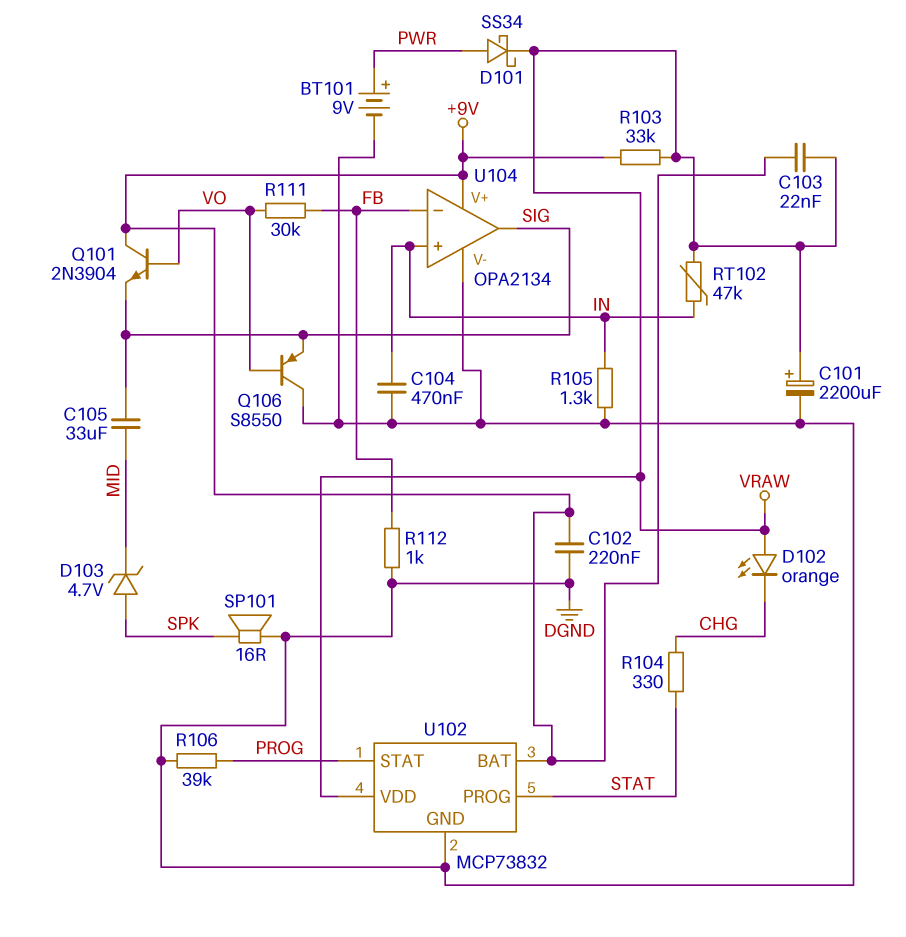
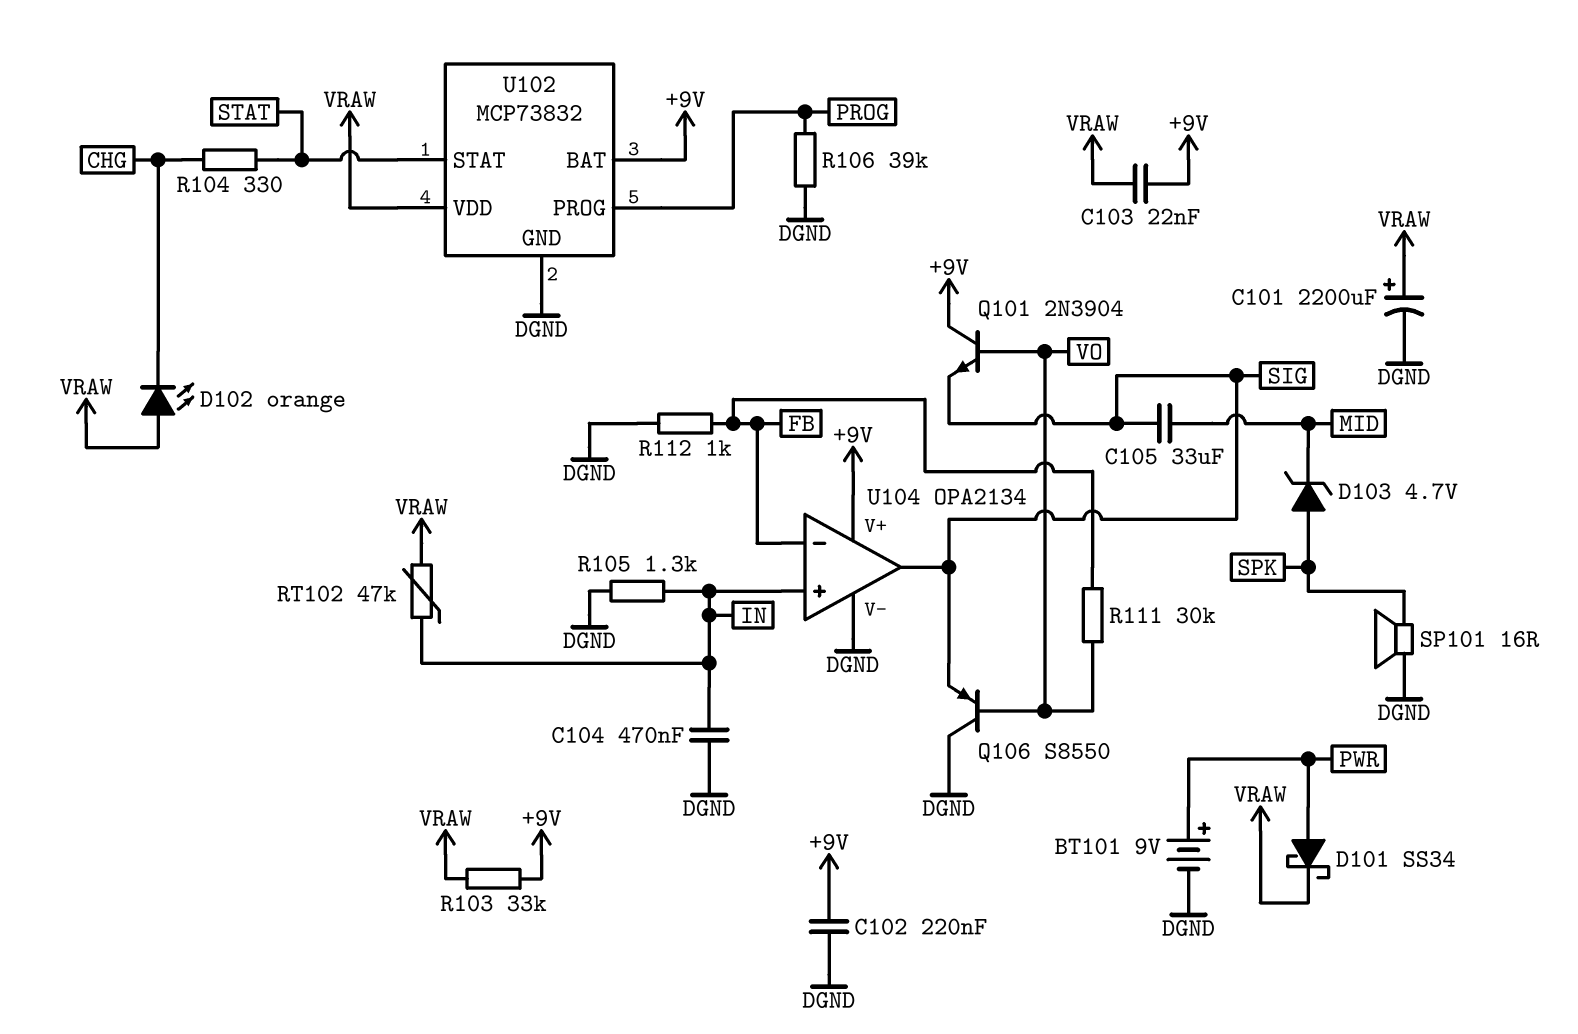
U102 pin PROG: STAT -> PROG
U102 pin STAT: PROG -> STAT

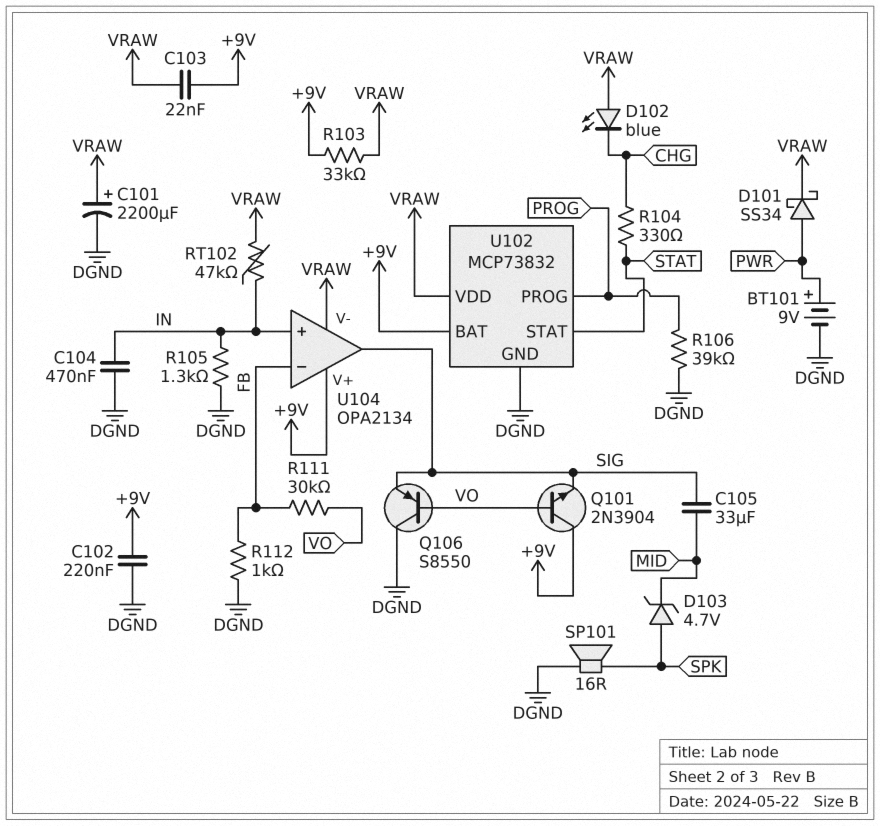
D102: LED orange (A VRAW, K CHG) -> LED blue (A VRAW, K CHG)
U104 pin V-: DGND -> VRAW

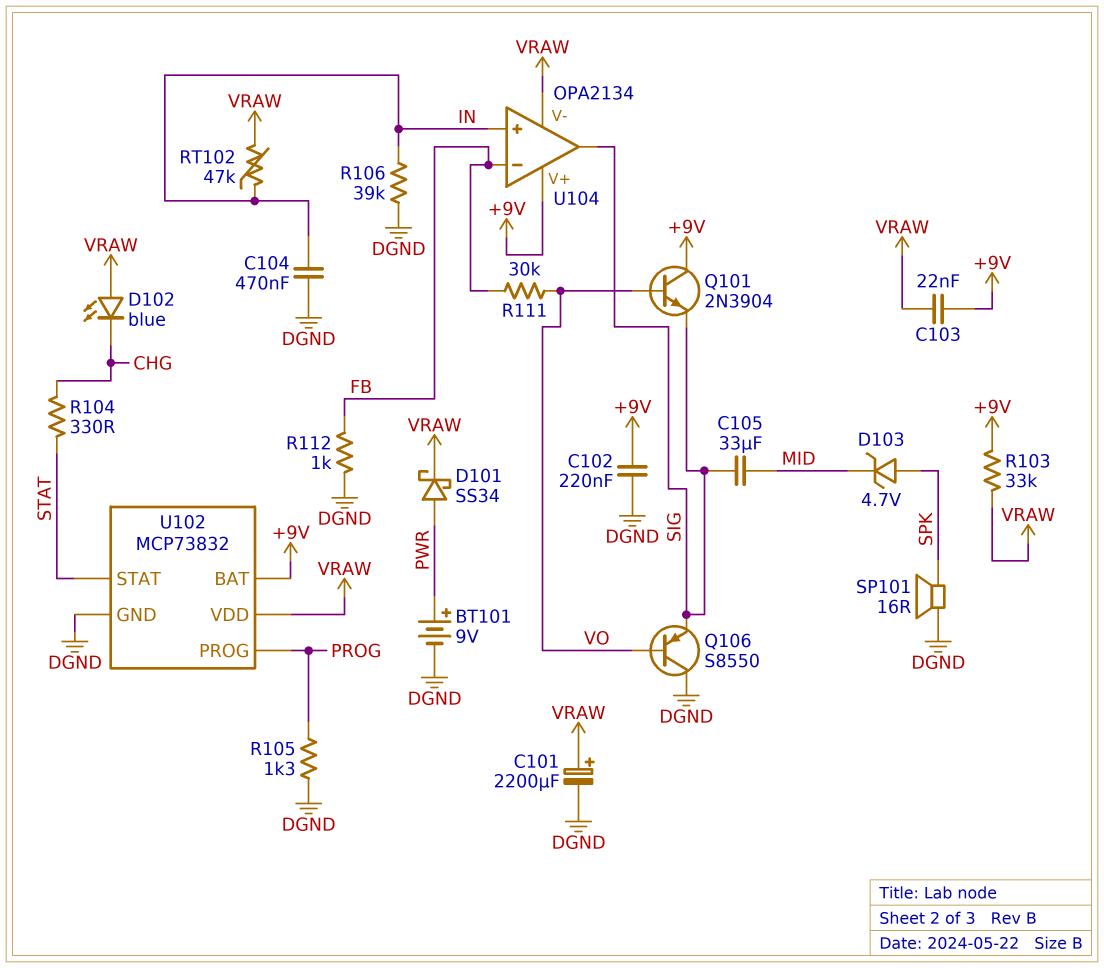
R105: 1.3k (DGND, IN) -> 1.3k (DGND, PROG)
R106: 39k (DGND, PROG) -> 39k (DGND, IN)

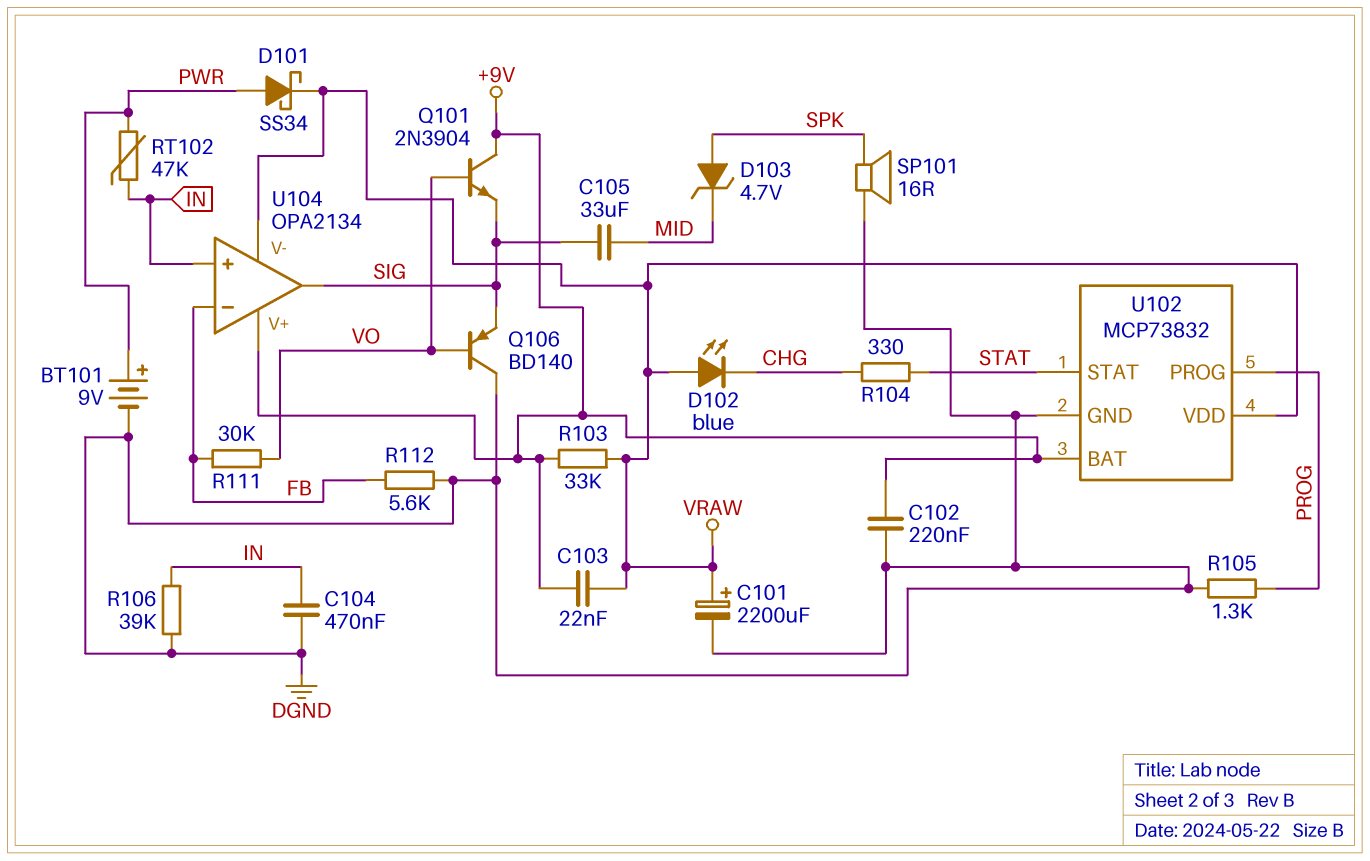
Q106: PNP S8550 (B VO, C DGND, E SIG) -> PNP BD140 (B VO, C DGND, E SIG)
R112: 1k (DGND, FB) -> 5.6k (DGND, FB)
RT102: 47k (IN, VRAW) -> 47k (IN, PWR)

